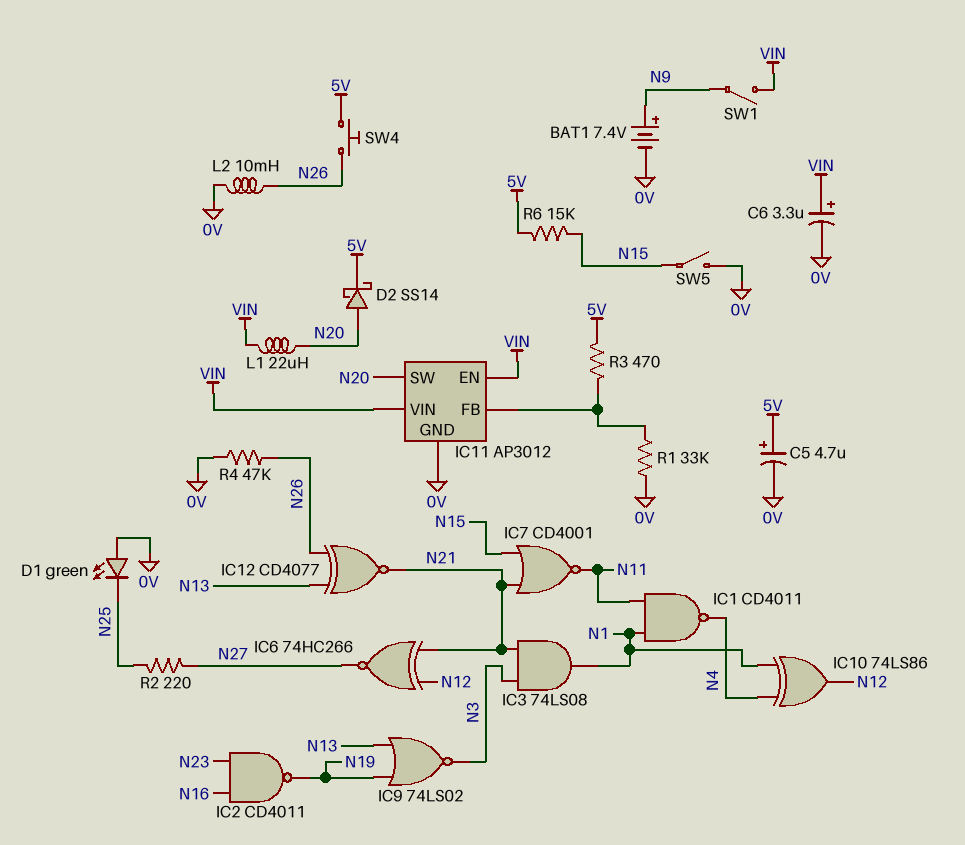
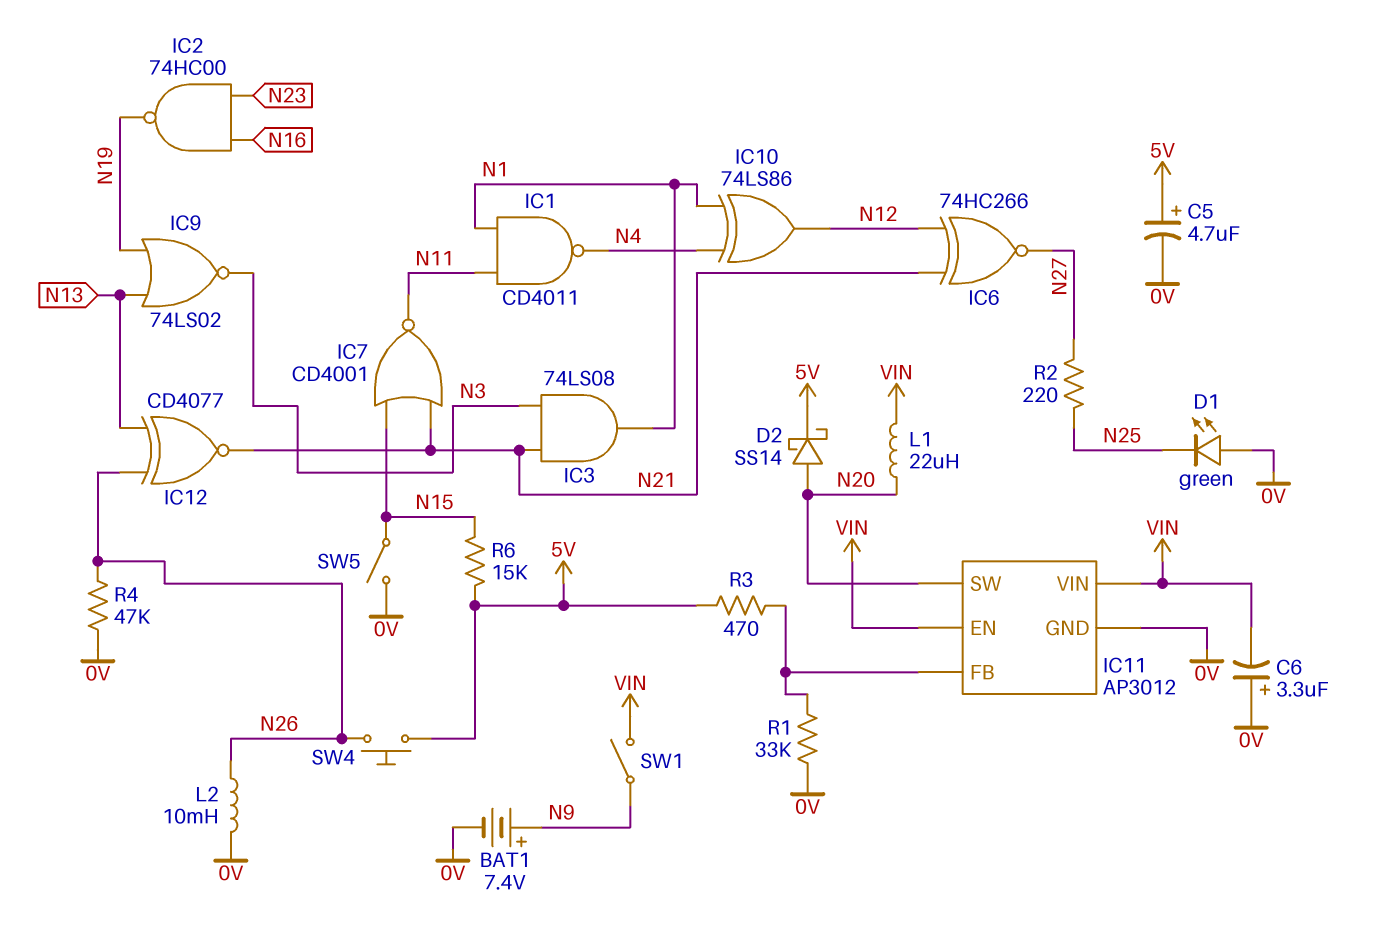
C6: 3.3uF (plus VIN, minus 0V) -> 3.3uF (plus 0V, minus VIN)
IC2: NAND CD4011 (in N16, in N23, out N19) -> NAND 74HC00 (in N16, in N23, out N19)

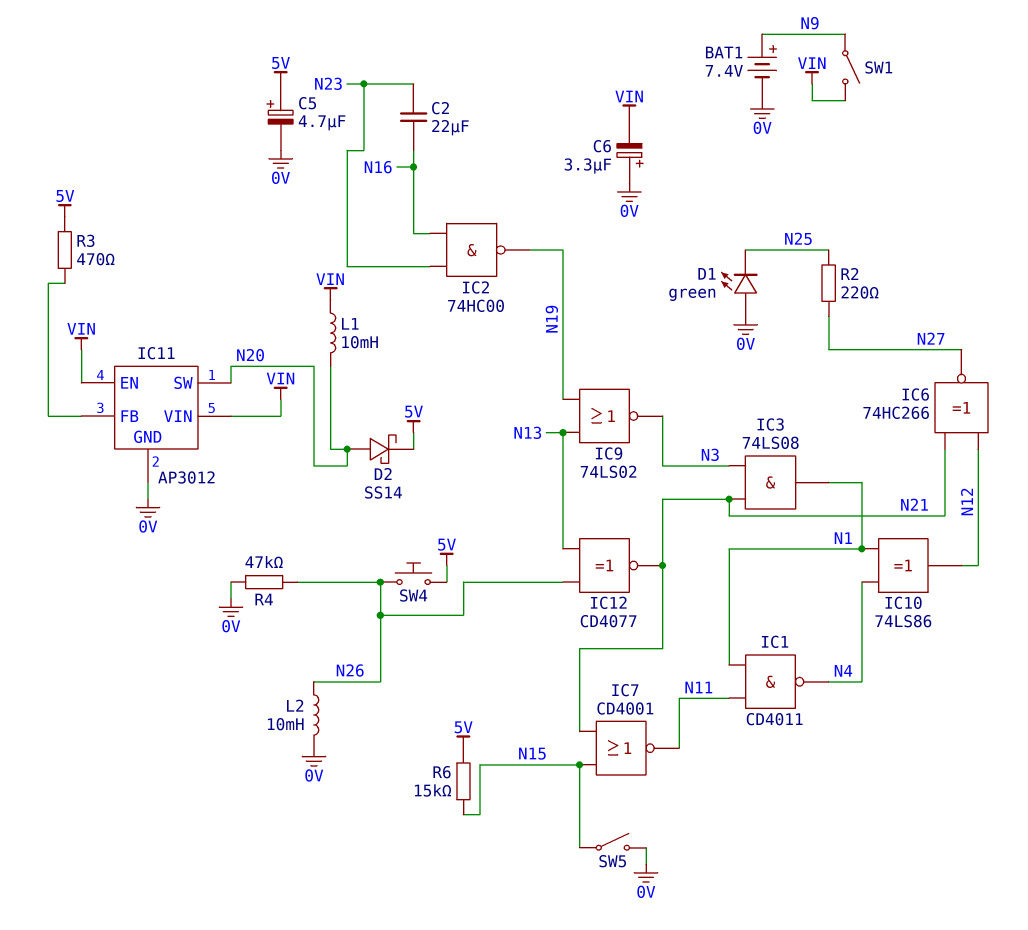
C2: none -> 22uF (N16, N23)
L1: 22uH (N20, VIN) -> 10mH (N20, VIN)
R1: 33k (0V, IC11/FB) -> none

